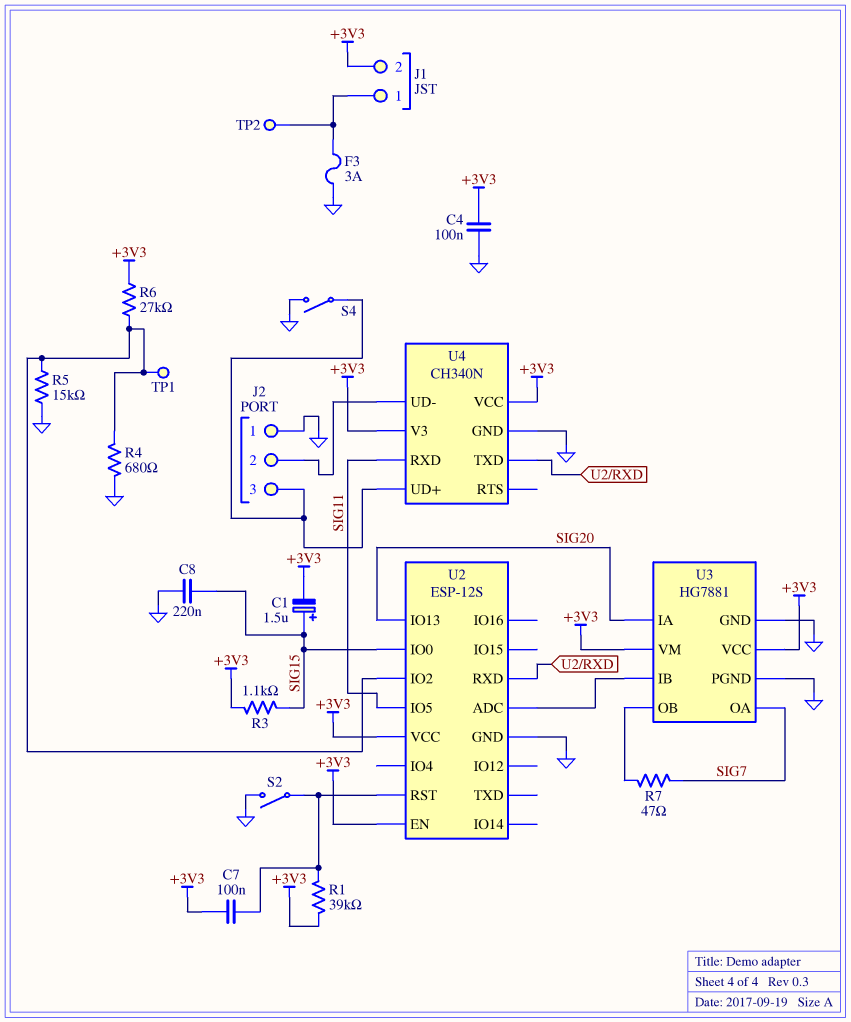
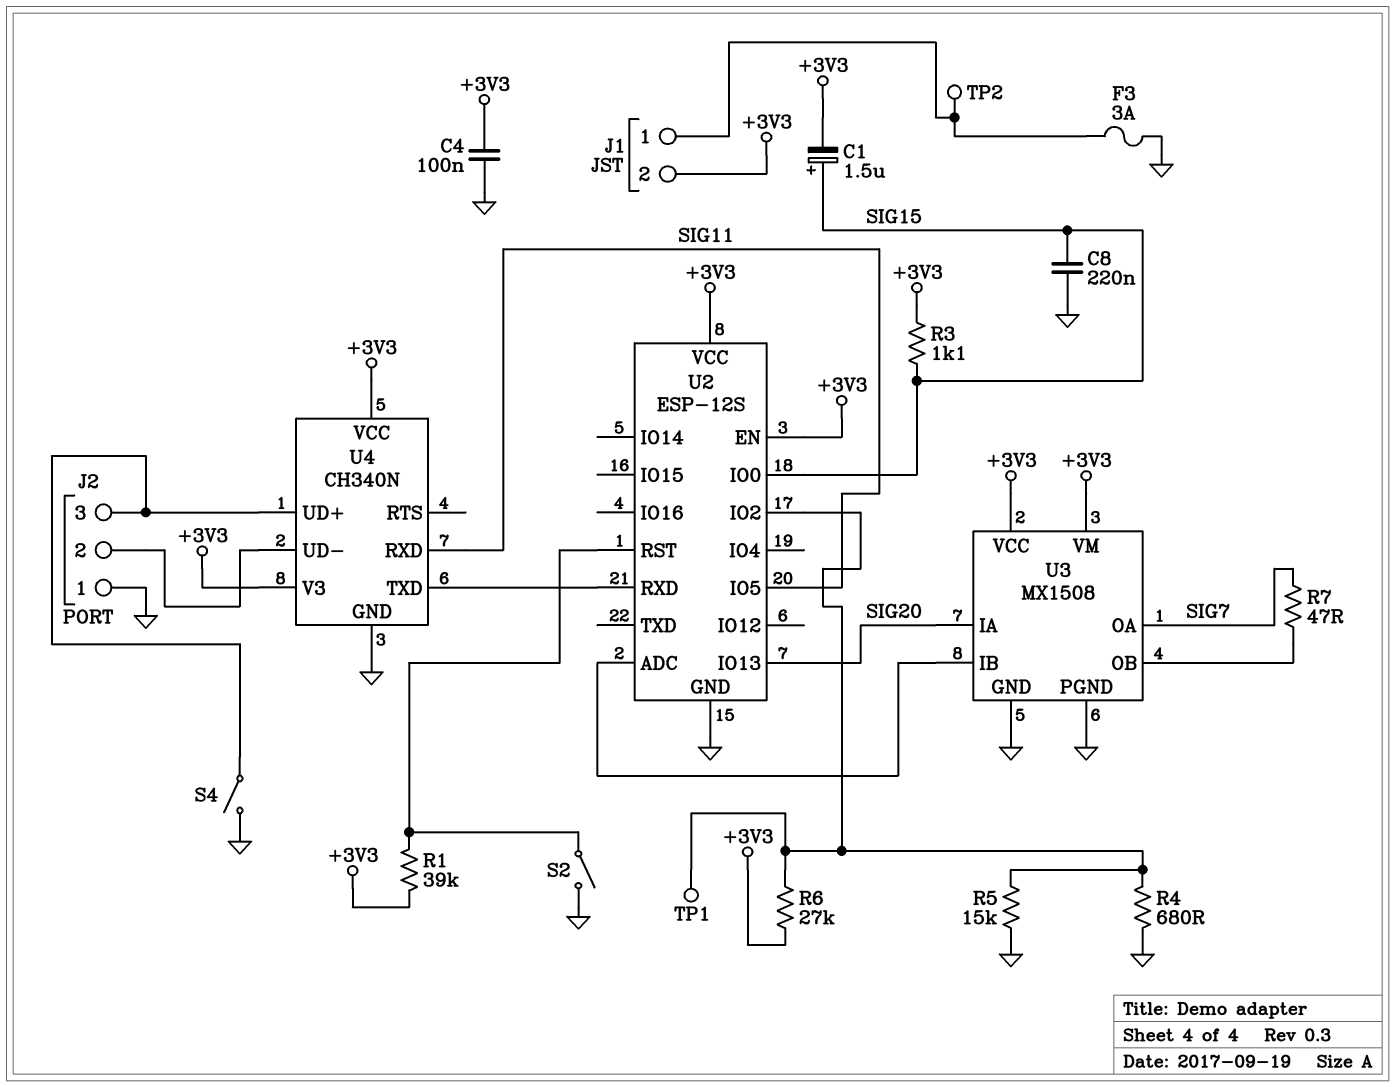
C7: 100nF (+3V3, U2/RST) -> none
U3: HG7881 -> MX1508

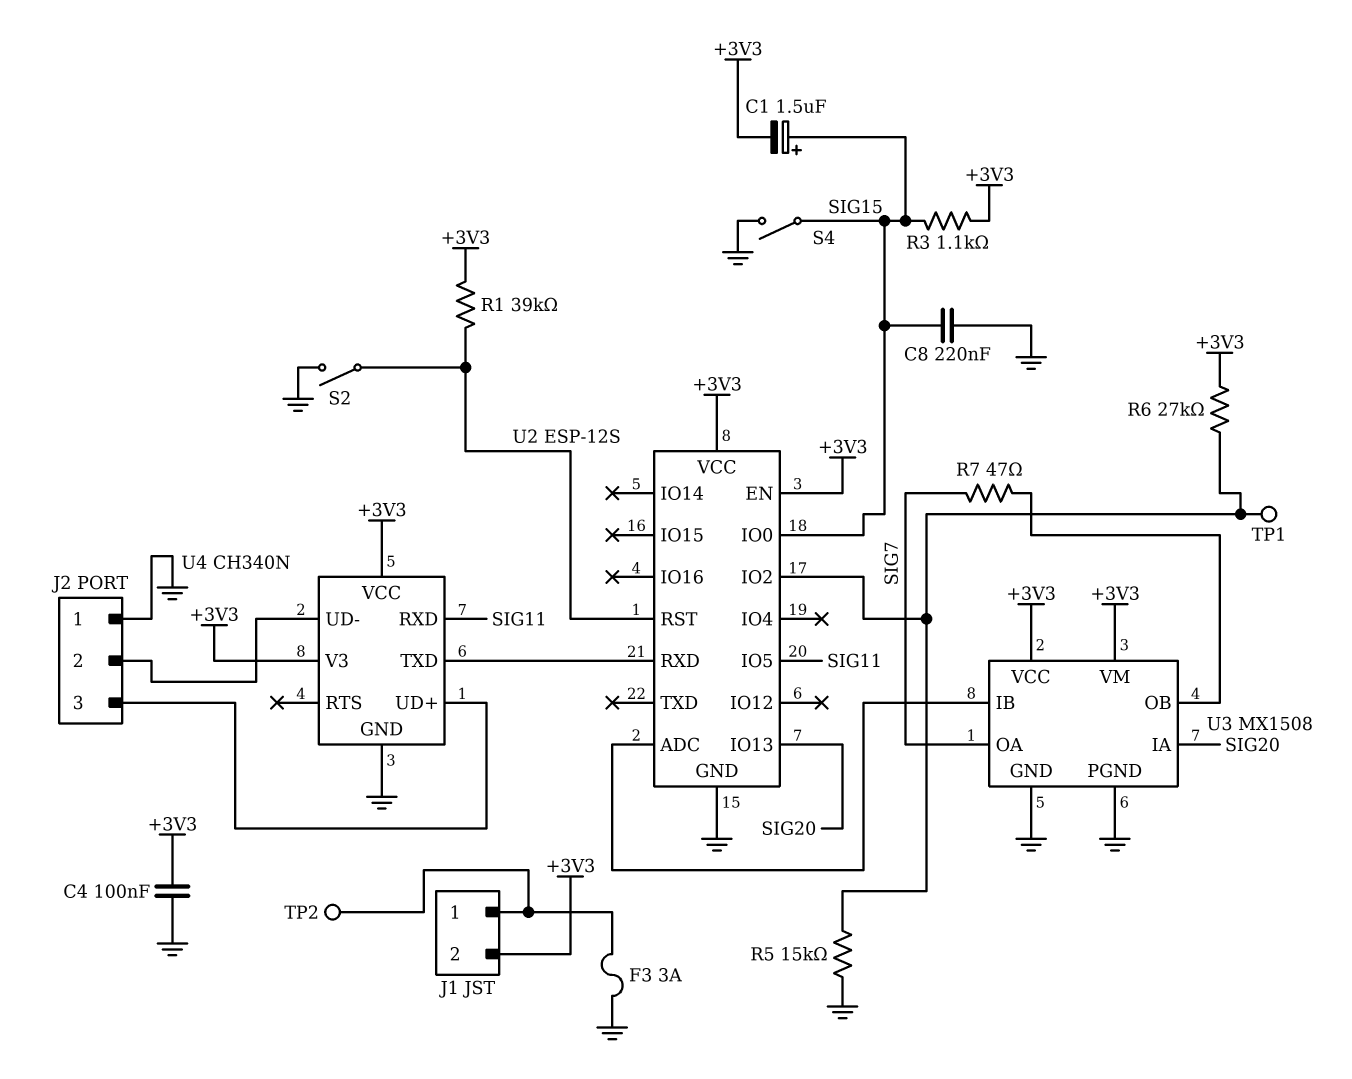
R4: 680 (GND, U2/IO2) -> none
S4: switch (GND, J2/3) -> switch (GND, SIG15)

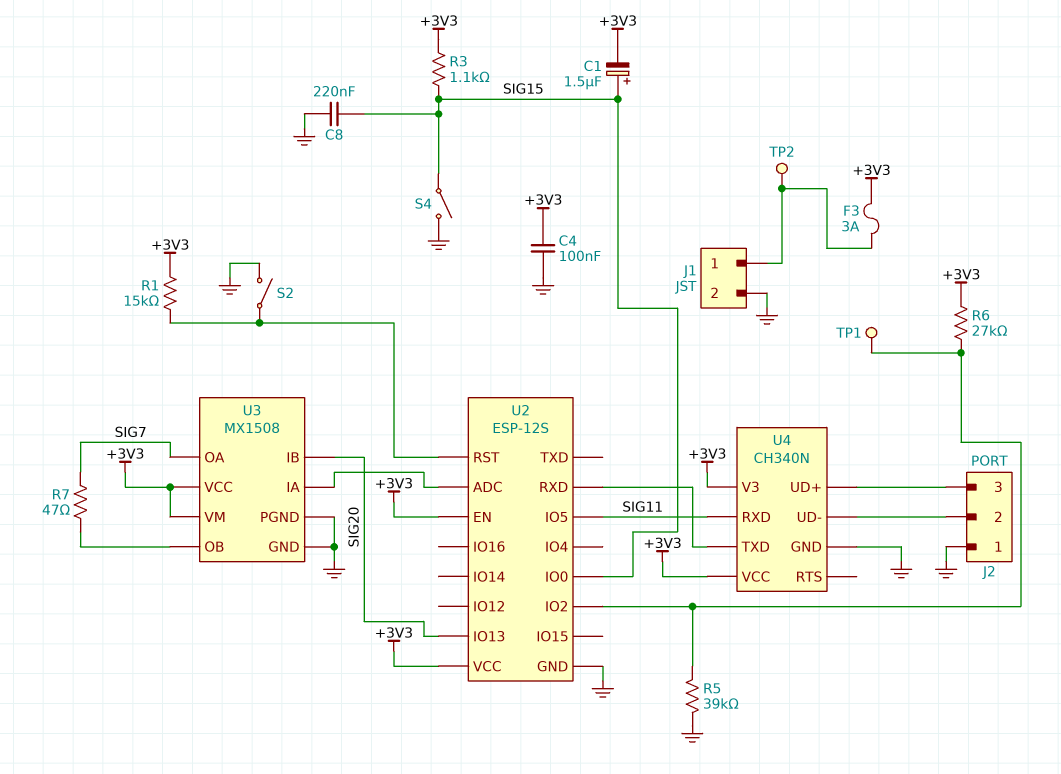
F3: 3A (GND, J1/1) -> 3A (+3V3, J1/1)
J1 pin 2: +3V3 -> GND
R1: 39k (+3V3, U2/RST) -> 15k (+3V3, U2/RST)
R5: 15k (GND, U2/IO2) -> 39k (GND, U2/IO2)
U3 pin IA: SIG20 -> U2/ADC
U3 pin IB: U2/ADC -> SIG20

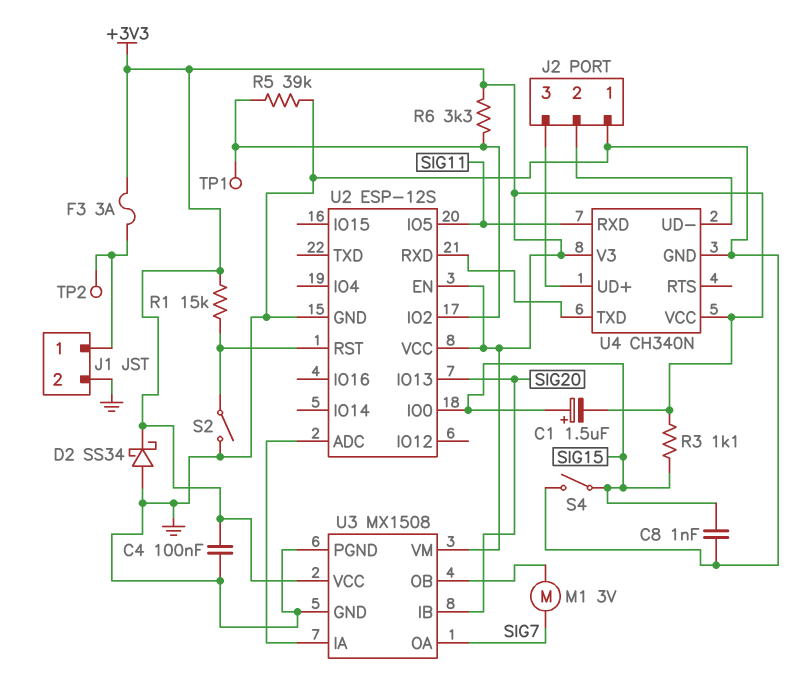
C8: 220nF (GND, SIG15) -> 1nF (GND, SIG15)
D2: none -> schottky SS34 (A GND, K +3V3)
M1: none -> motor 3V (SIG7, U3/OB)
R6: 27k (+3V3, U2/IO2) -> 3.3k (+3V3, U2/IO2)
R7: 47 (SIG7, U3/OB) -> none

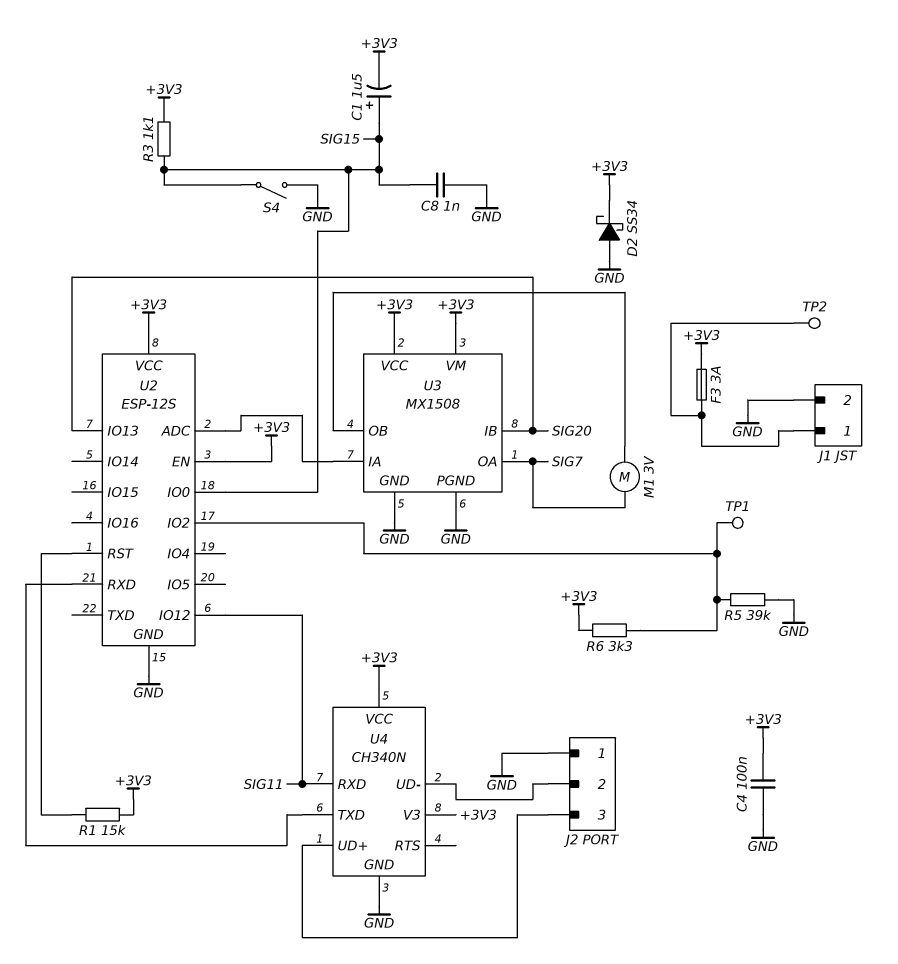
S2: switch (GND, U2/RST) -> none
U2 pin IO5: SIG11 -> none
U2 pin IO12: none -> SIG11

